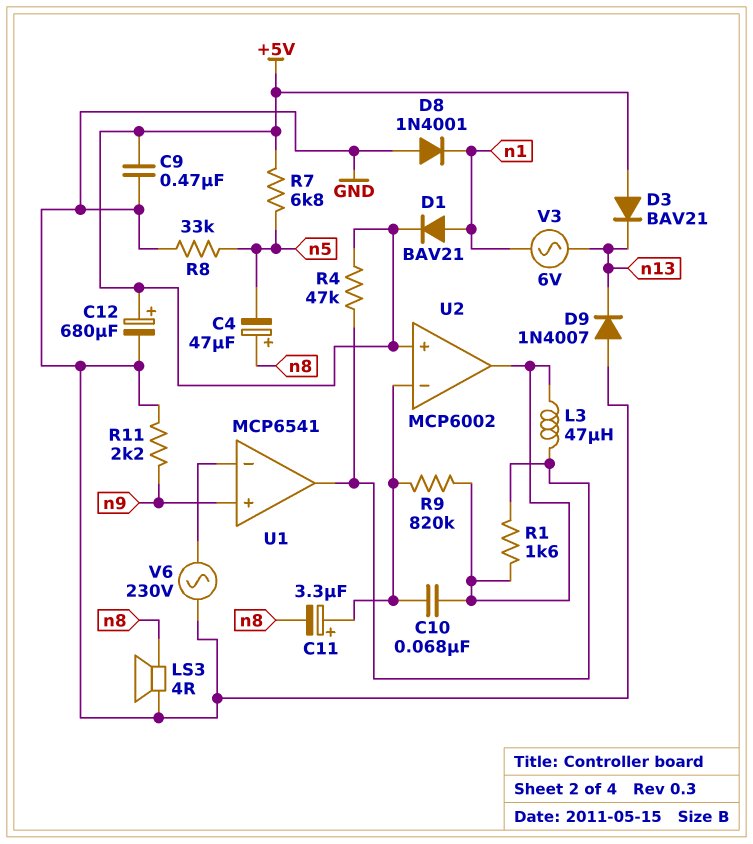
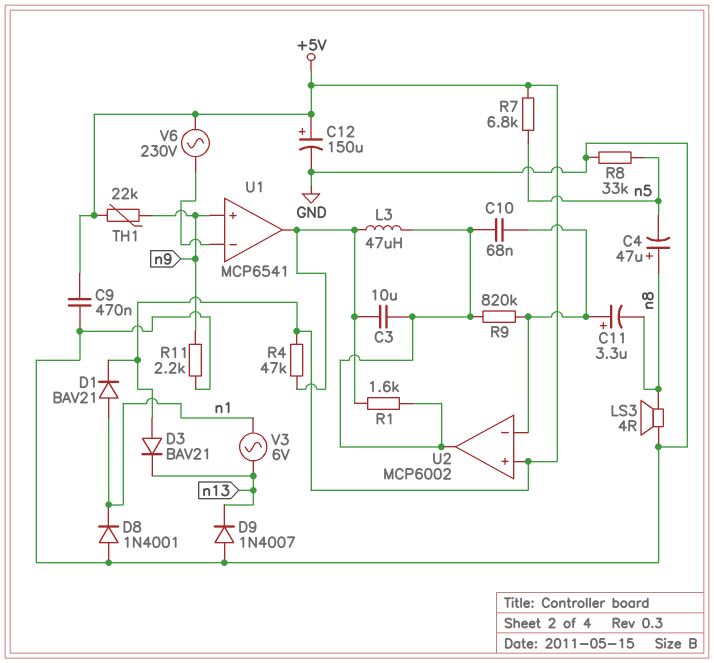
C3: none -> 10uF (U1/out, U2/out)
C12: 680uF (plus +5V, minus GND) -> 150uF (plus +5V, minus GND)
TH1: none -> 22k (+5V, n9)
V6: AC 230V (GND, U1/in-) -> AC 230V (+5V, U1/in-)

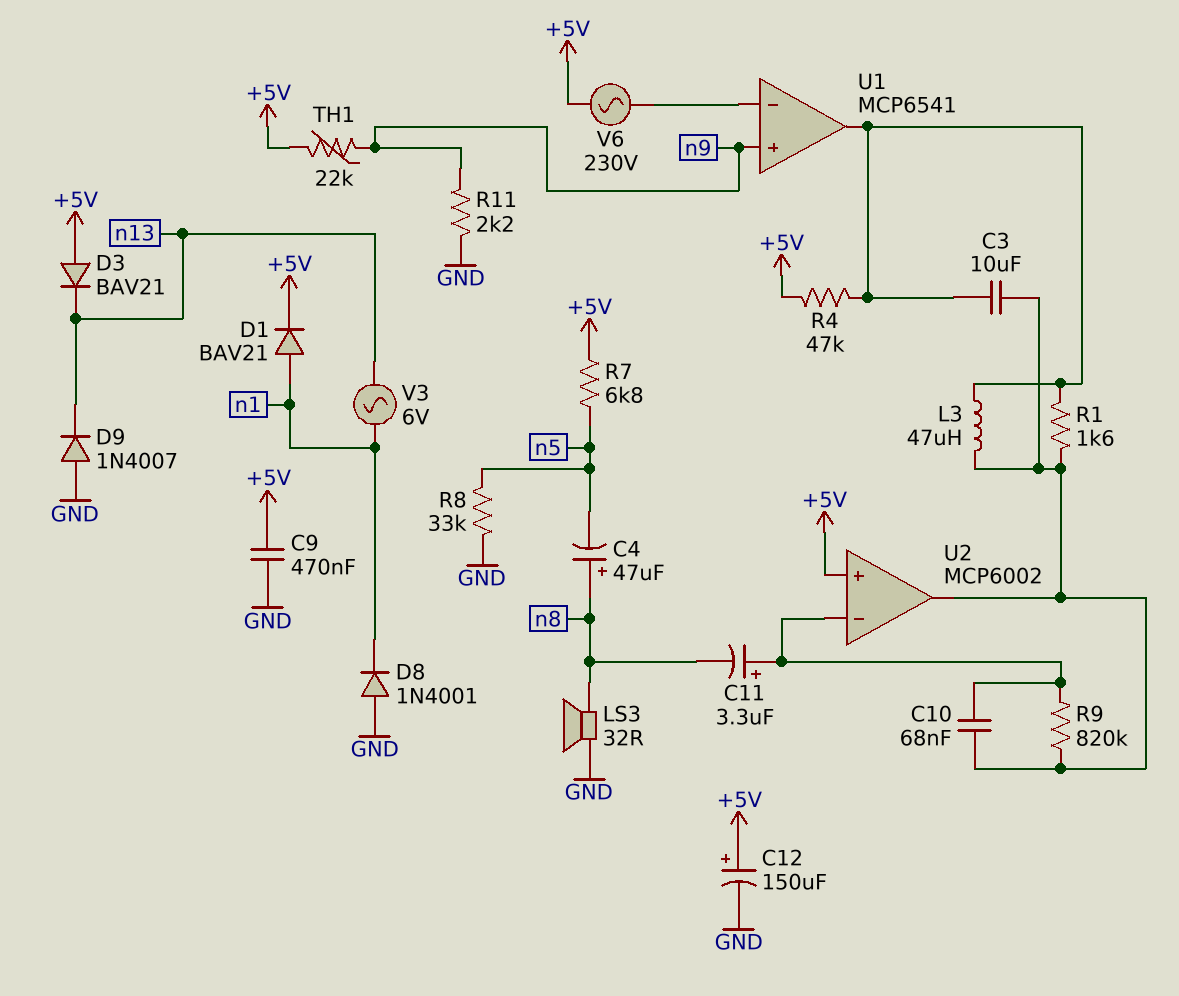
LS3: speaker 4R (GND, n8) -> speaker 32R (GND, n8)

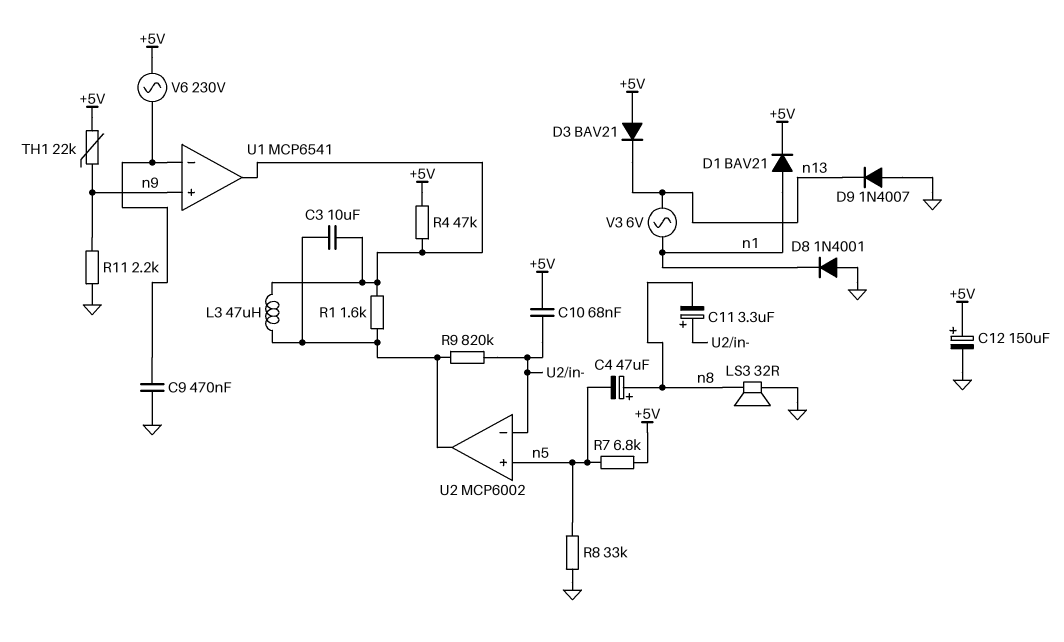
C9: 470nF (+5V, GND) -> 470nF (GND, U1/in-)
C10: 68nF (U2/in-, U2/out) -> 68nF (+5V, U2/in-)
U2 pin in+: +5V -> n5

